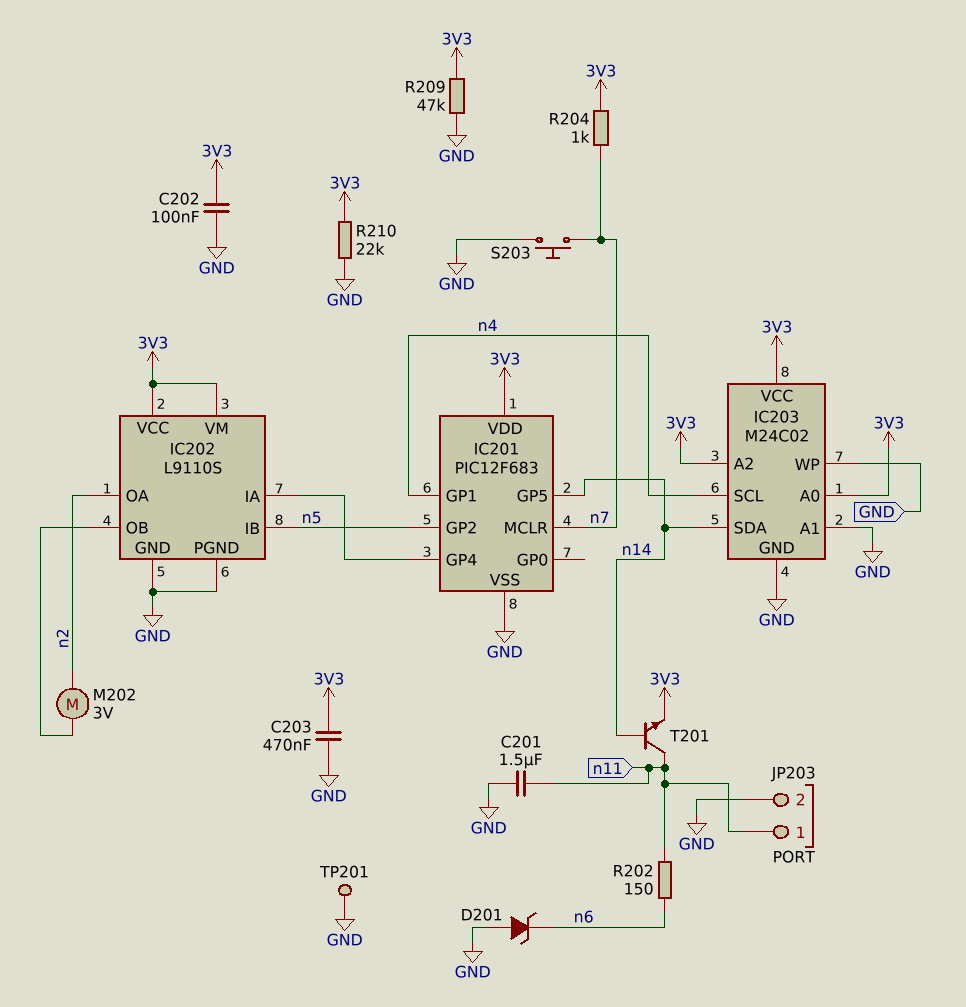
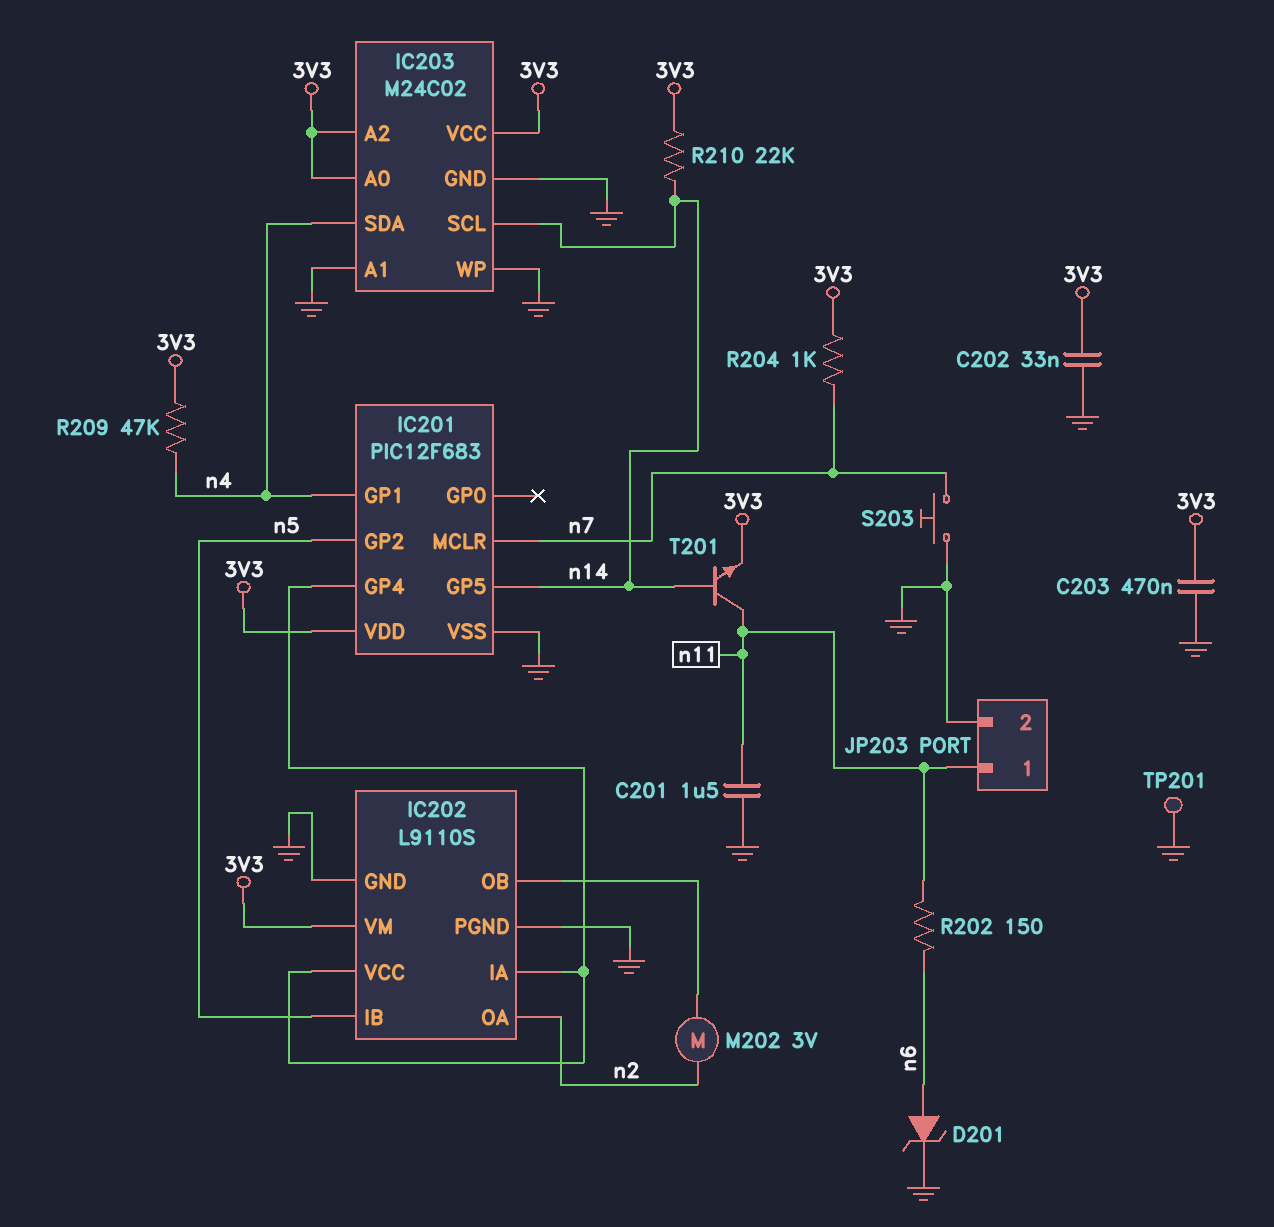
C202: 100nF (3V3, GND) -> 33nF (3V3, GND)
D201: zener (A GND, K n6) -> zener (A n6, K GND)
IC202 pin VCC: 3V3 -> IC201/GP4
IC203 pin SCL: n4 -> n14
IC203 pin SDA: n14 -> n4
R209: 47k (3V3, GND) -> 47k (3V3, n4)
R210: 22k (3V3, GND) -> 22k (3V3, n14)

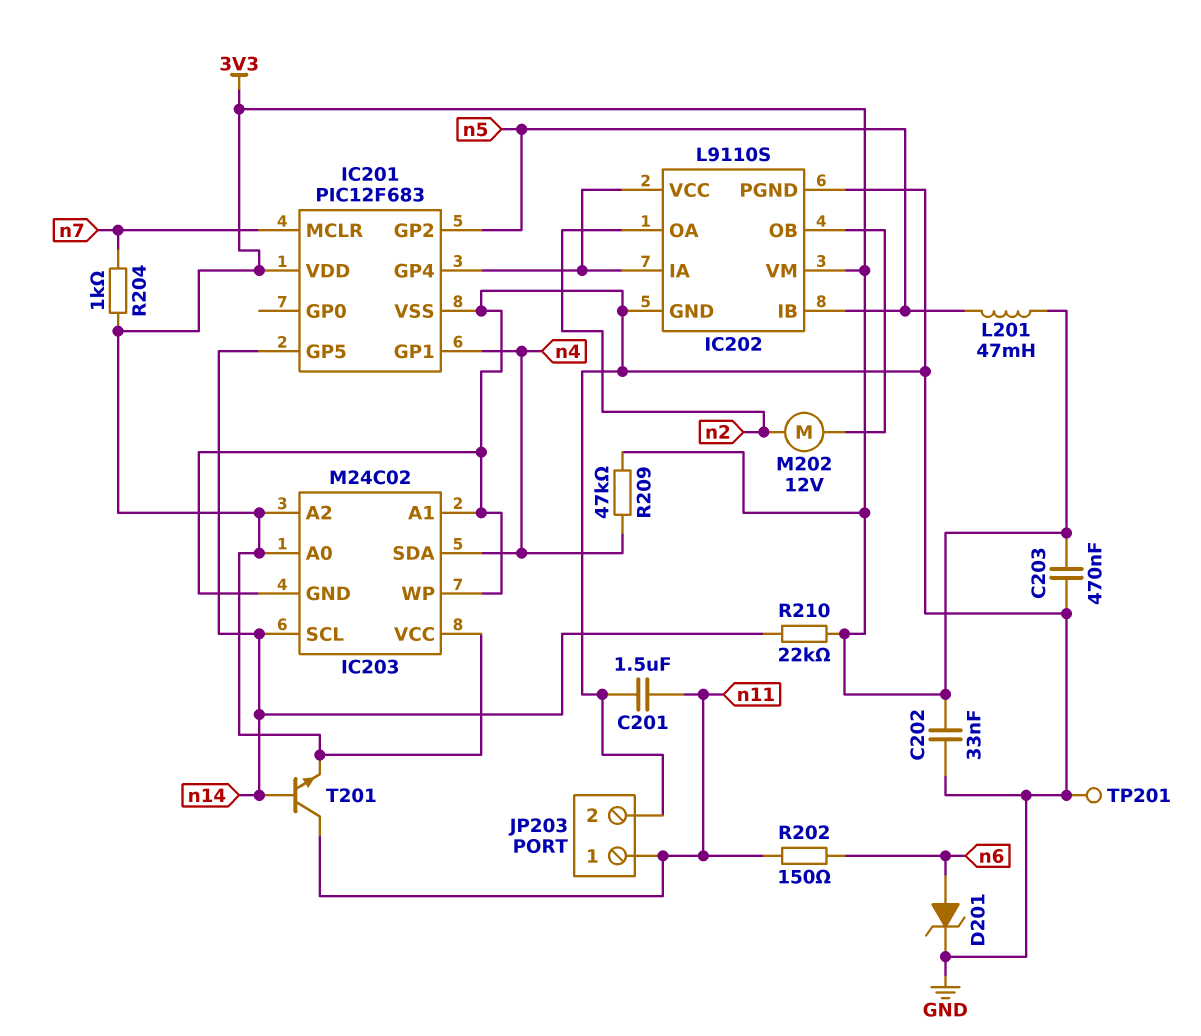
L201: none -> 47mH (3V3, n5)
M202: motor 3V (IC202/OB, n2) -> motor 12V (IC202/OB, n2)
S203: button (GND, n7) -> none

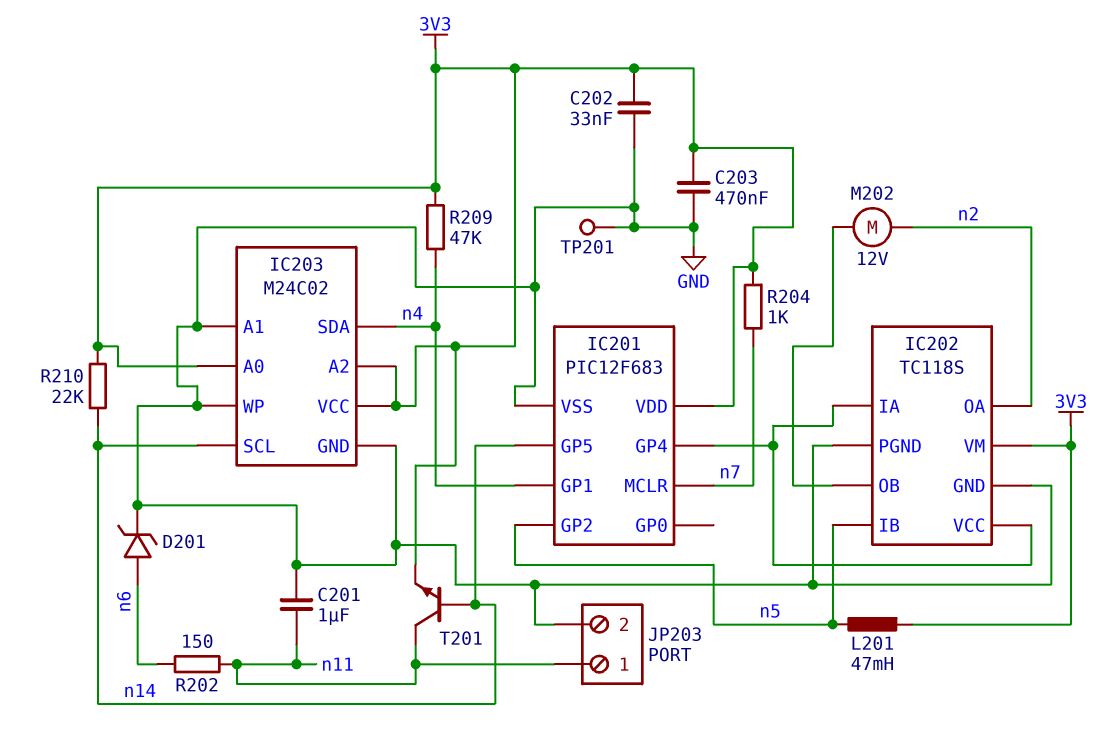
C201: 1.5uF (GND, n11) -> 1uF (GND, n11)
IC202: L9110S -> TC118S

